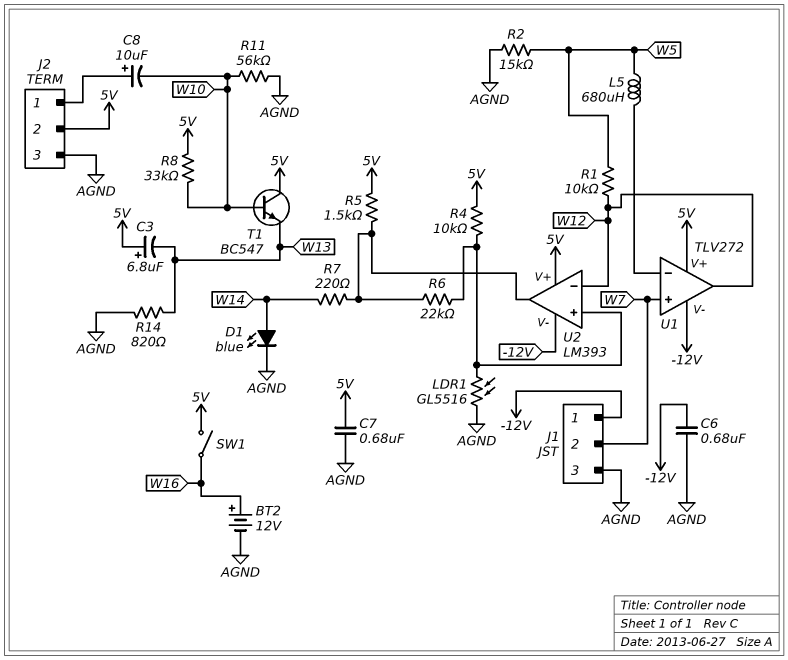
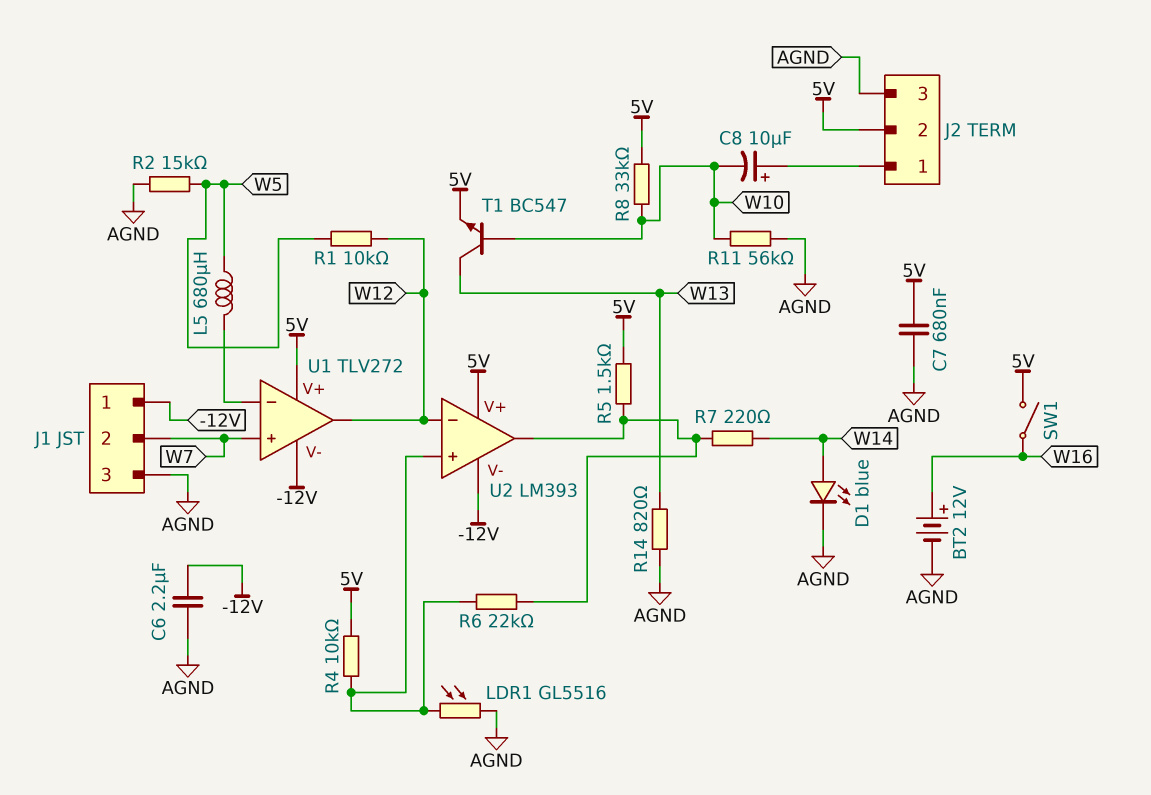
C3: 6.8uF (plus 5V, minus W13) -> none
C6: 680nF (-12V, AGND) -> 2.2uF (-12V, AGND)
T1: NPN BC547 (B W10, C 5V, E W13) -> NPN BC547 (B W10, C W13, E 5V)

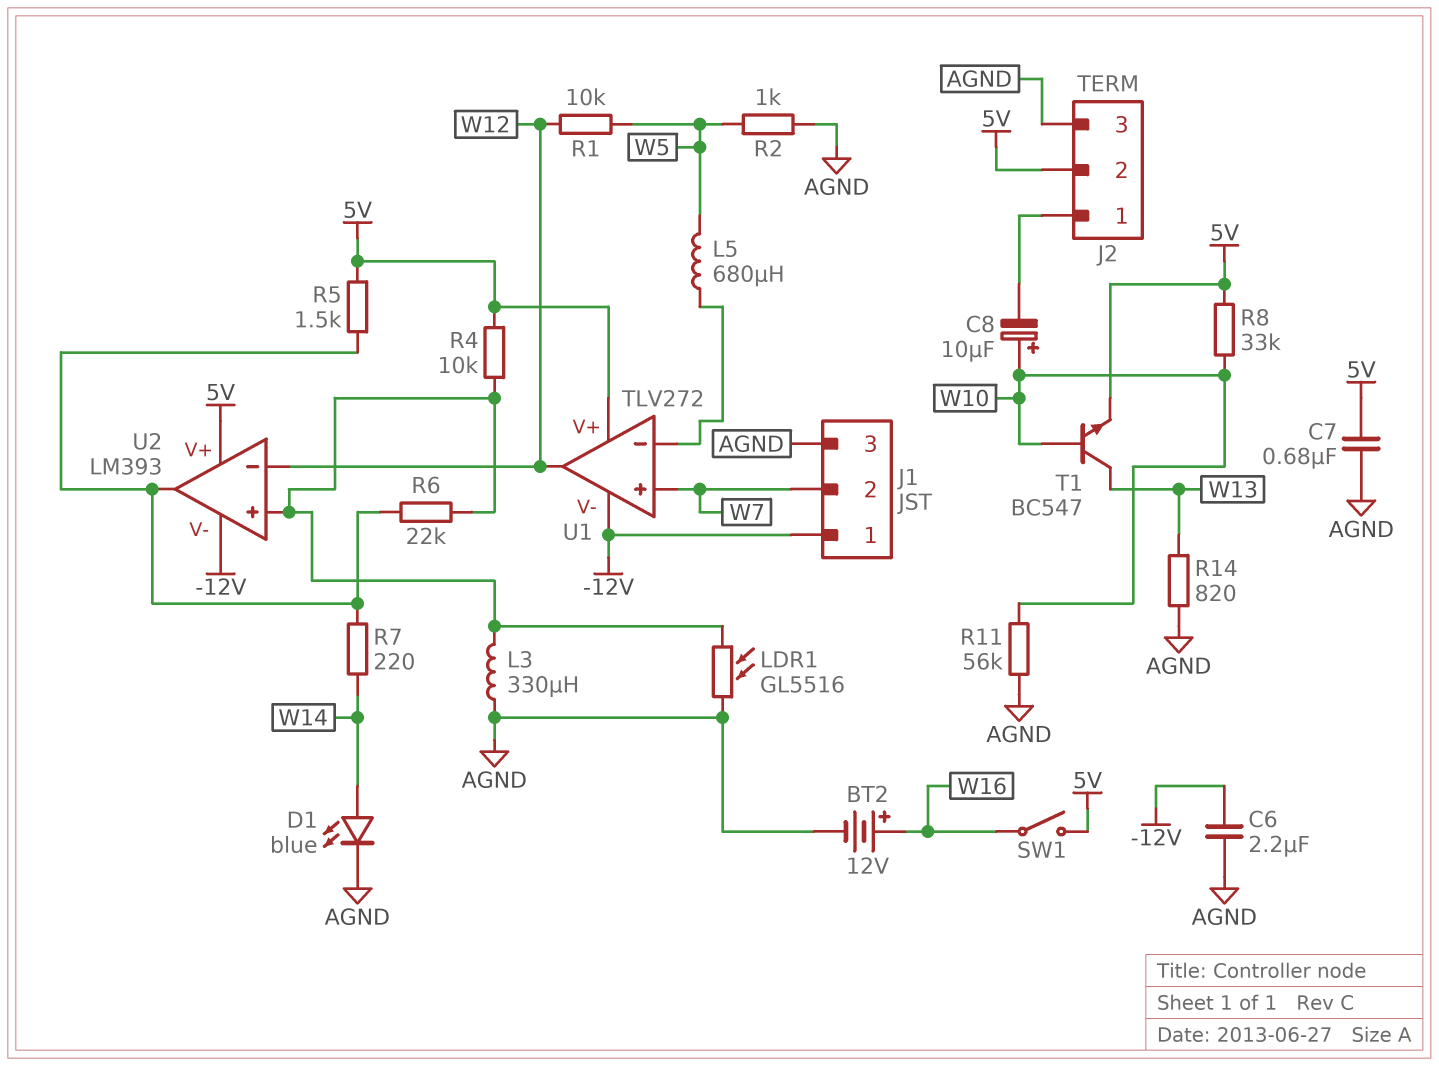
C8: 10uF (plus J2/1, minus W10) -> 10uF (plus W10, minus J2/1)
L3: none -> 330uH (AGND, U2/in+)
R2: 15k (AGND, W5) -> 1k (AGND, W5)

